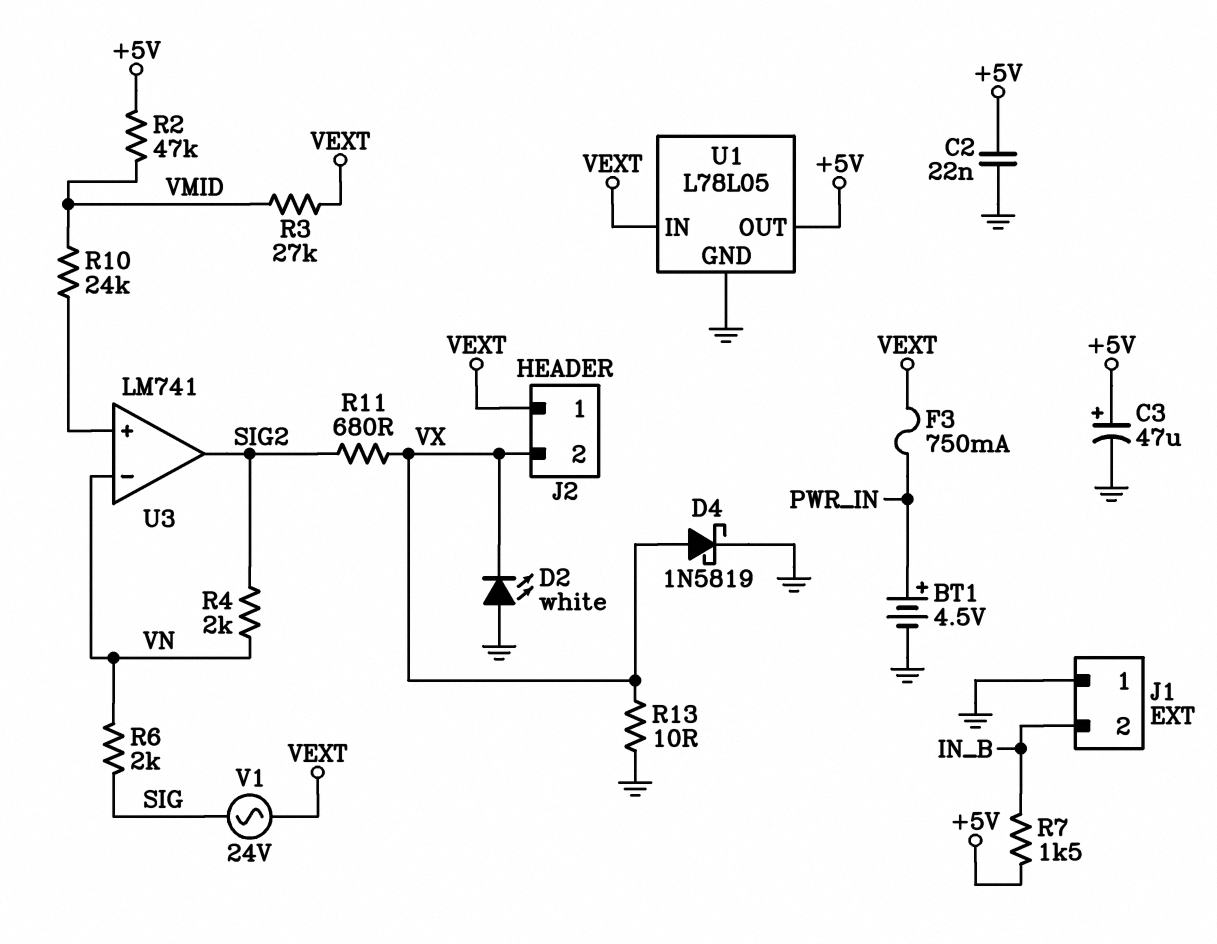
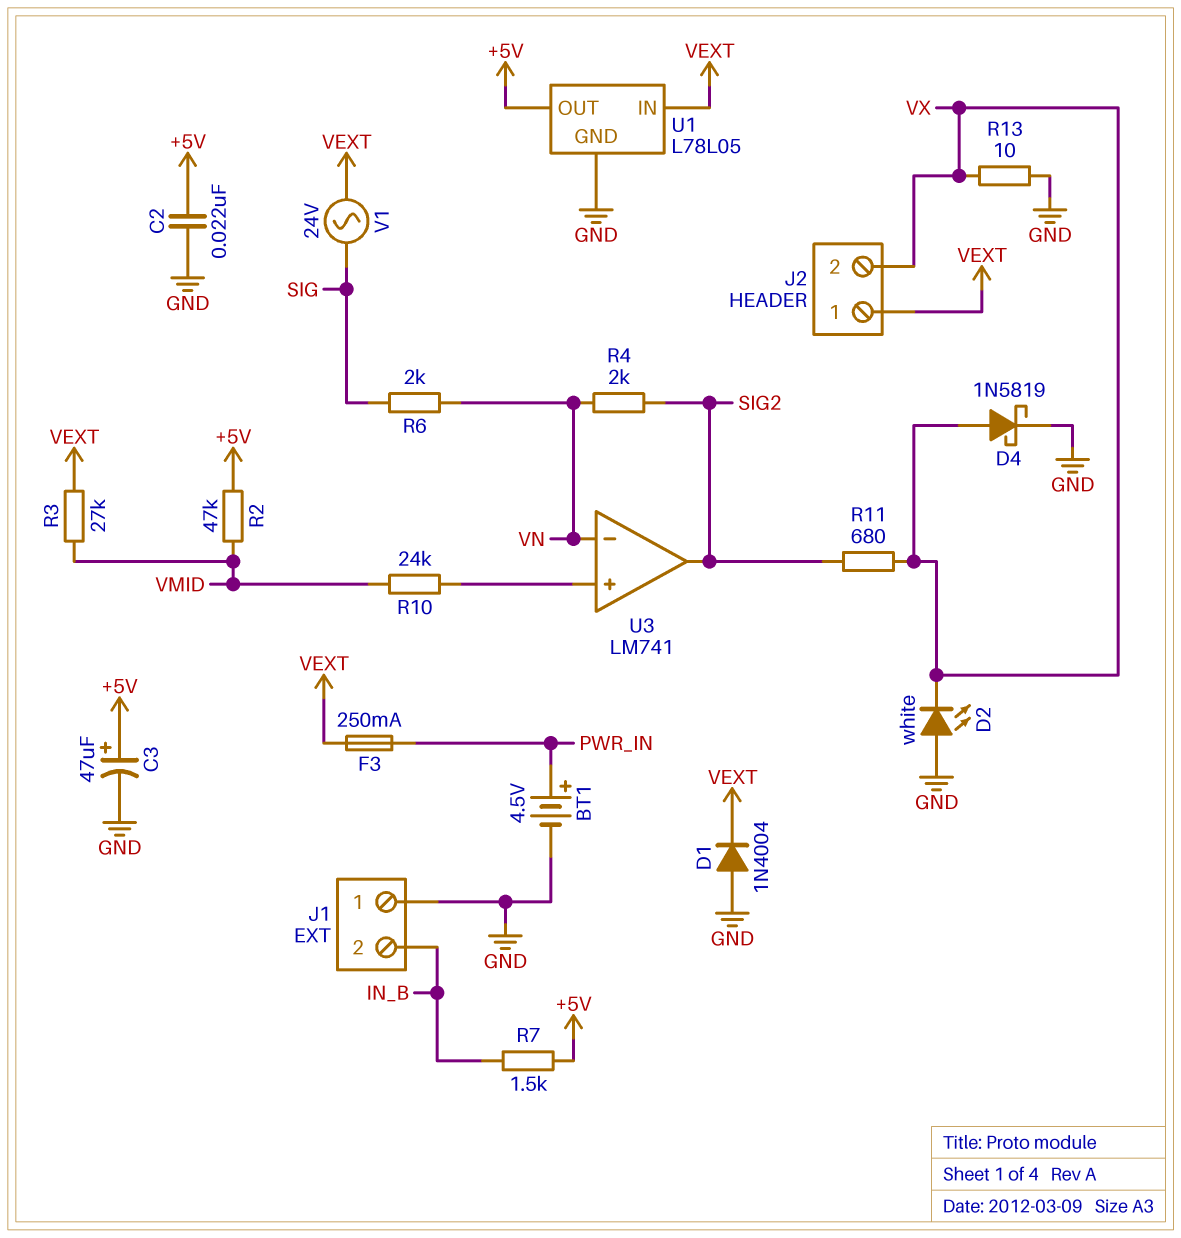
D1: none -> diode 1N4004 (A GND, K VEXT)
F3: 750mA (PWR_IN, VEXT) -> 250mA (PWR_IN, VEXT)

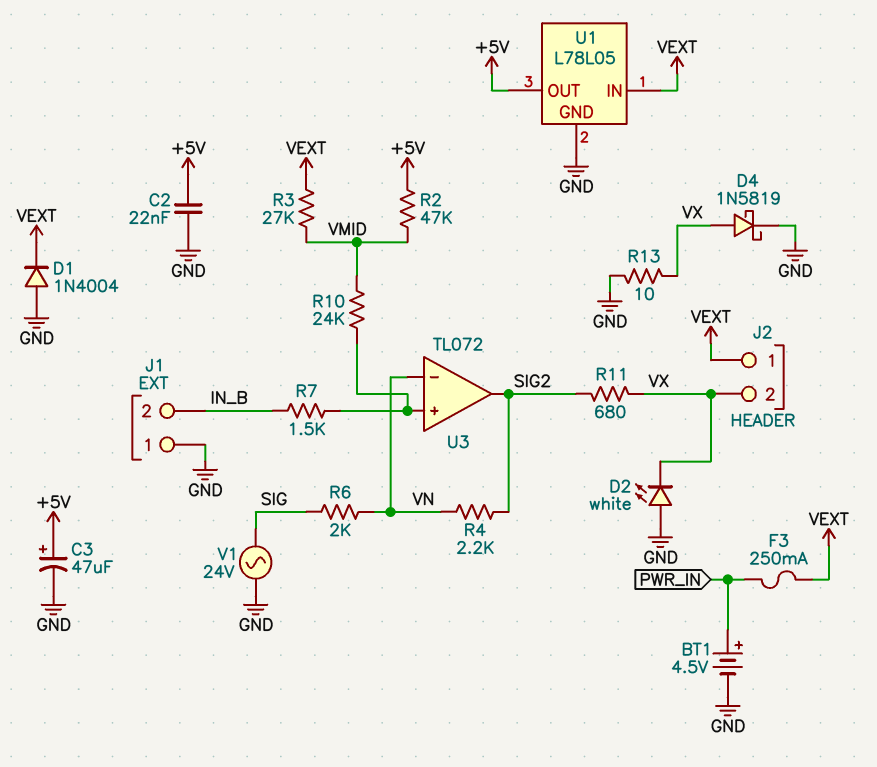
R4: 2k (SIG2, VN) -> 2.2k (SIG2, VN)
R7: 1.5k (+5V, IN_B) -> 1.5k (IN_B, U3/in+)
U3: LM741 -> TL072
V1: AC 24V (SIG, VEXT) -> AC 24V (GND, SIG)

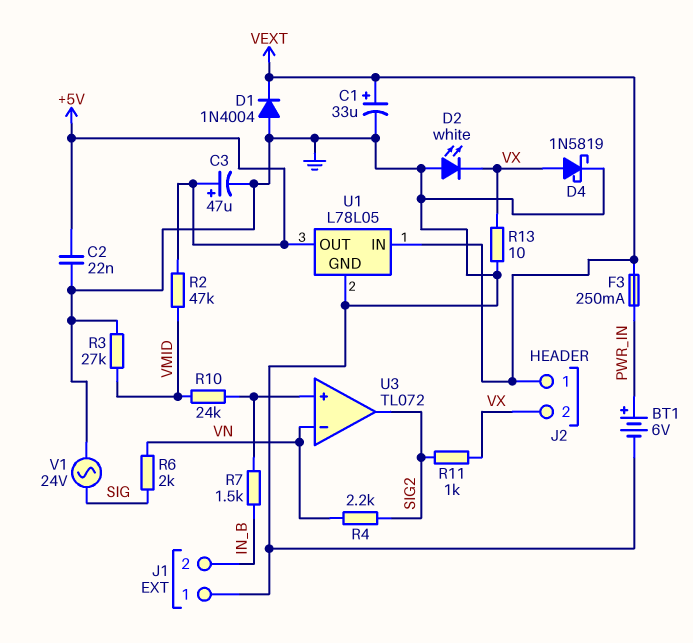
BT1: 4.5V (plus PWR_IN, minus GND) -> 6V (plus PWR_IN, minus GND)
C1: none -> 33uF (plus VEXT, minus GND)
R3: 27k (VEXT, VMID) -> 27k (GND, VMID)
R11: 680 (SIG2, VX) -> 1k (SIG2, VX)

